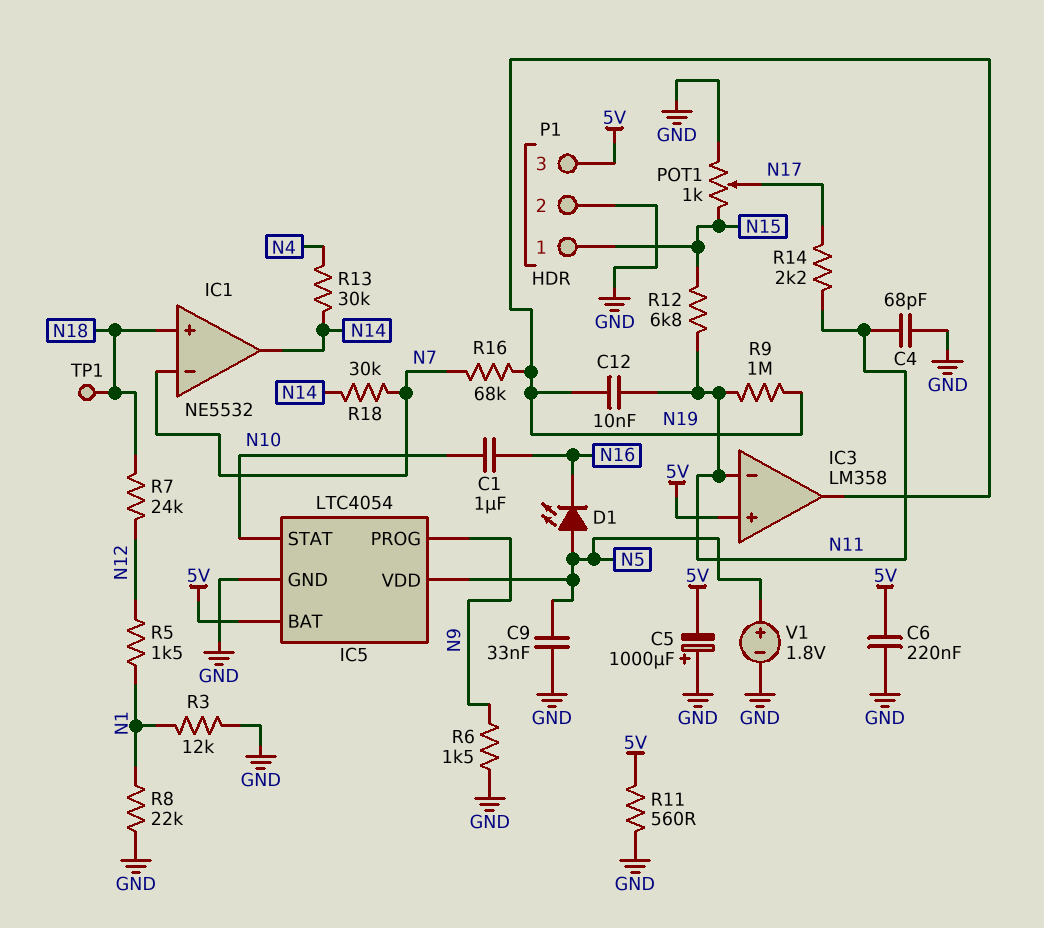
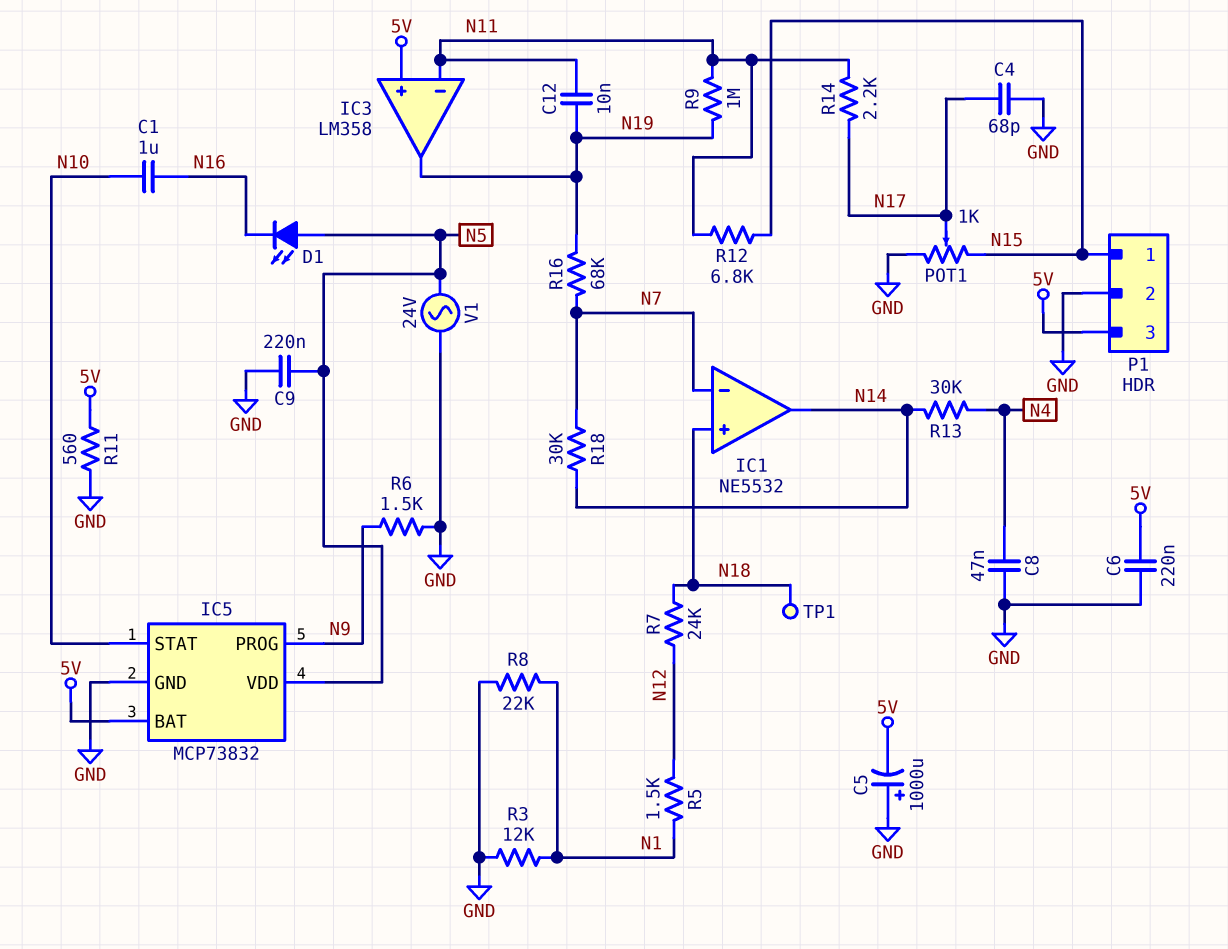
C4: 68pF (GND, N11) -> 68pF (GND, N17)
C8: none -> 47nF (GND, N4)
C9: 33nF (GND, N5) -> 220nF (GND, N5)
IC5: LTC4054 -> MCP73832
V1: 1.8V (plus N5, minus GND) -> AC 24V (GND, N5)

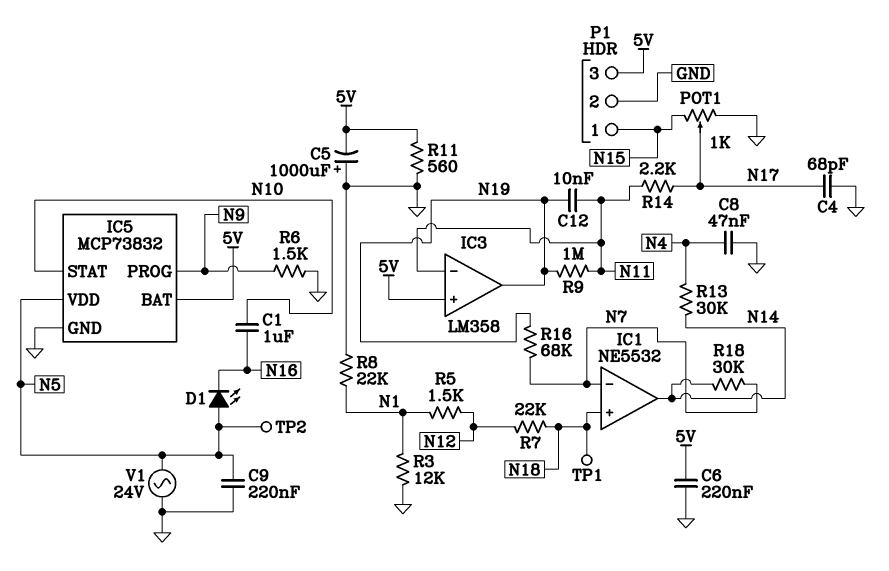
R7: 24k (N12, N18) -> 22k (N12, N18)
R12: 6.8k (N11, N15) -> none
TP2: none -> test point (N5)

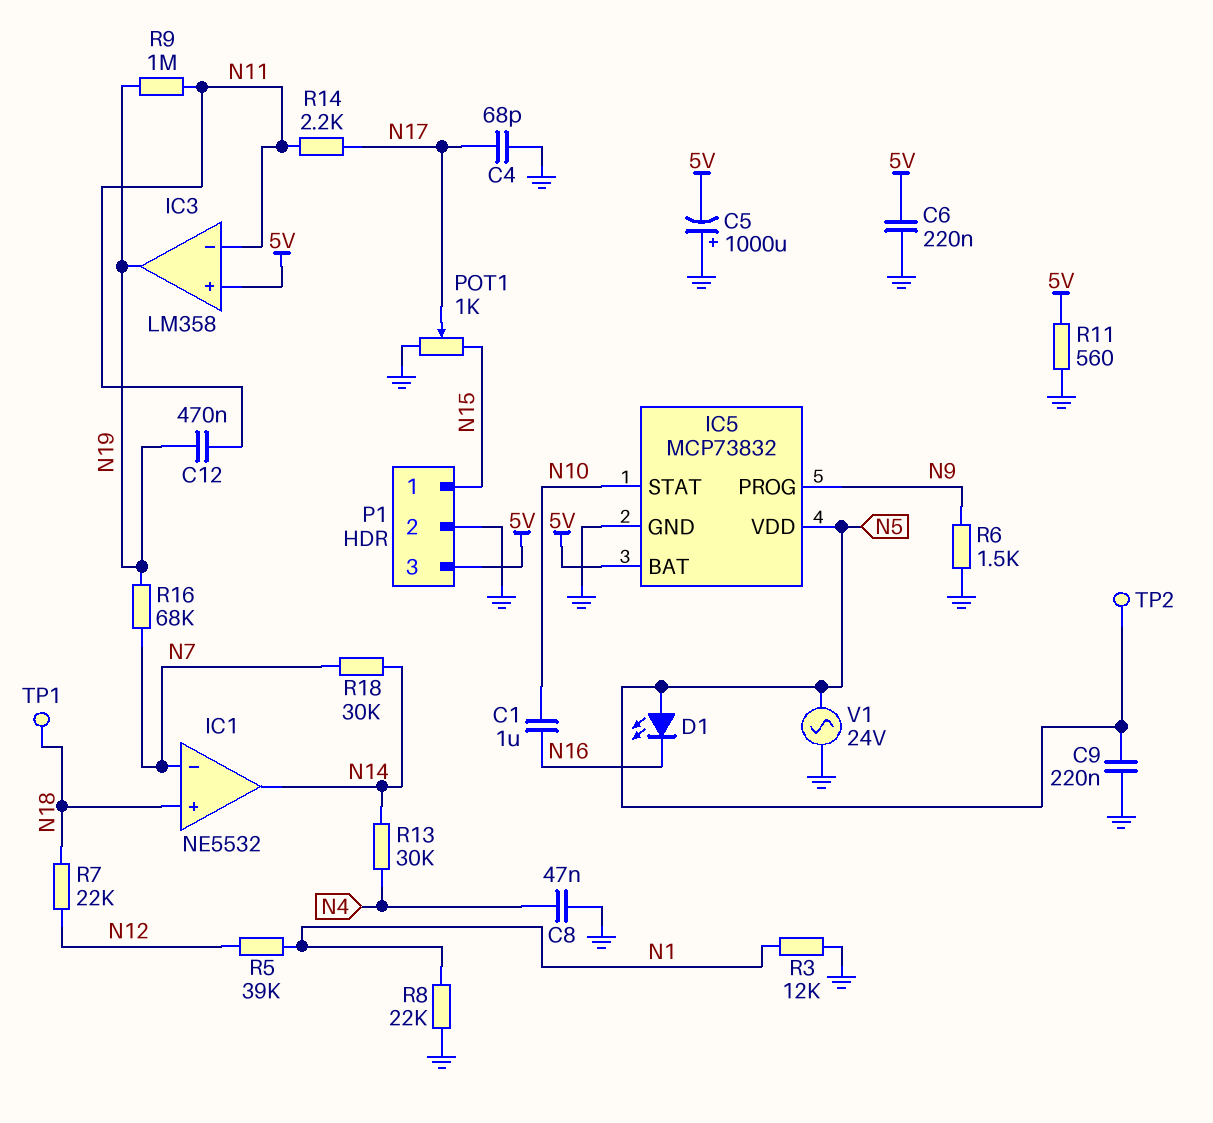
C12: 10nF (N11, N19) -> 470nF (N11, N19)
R5: 1.5k (N1, N12) -> 39k (N1, N12)

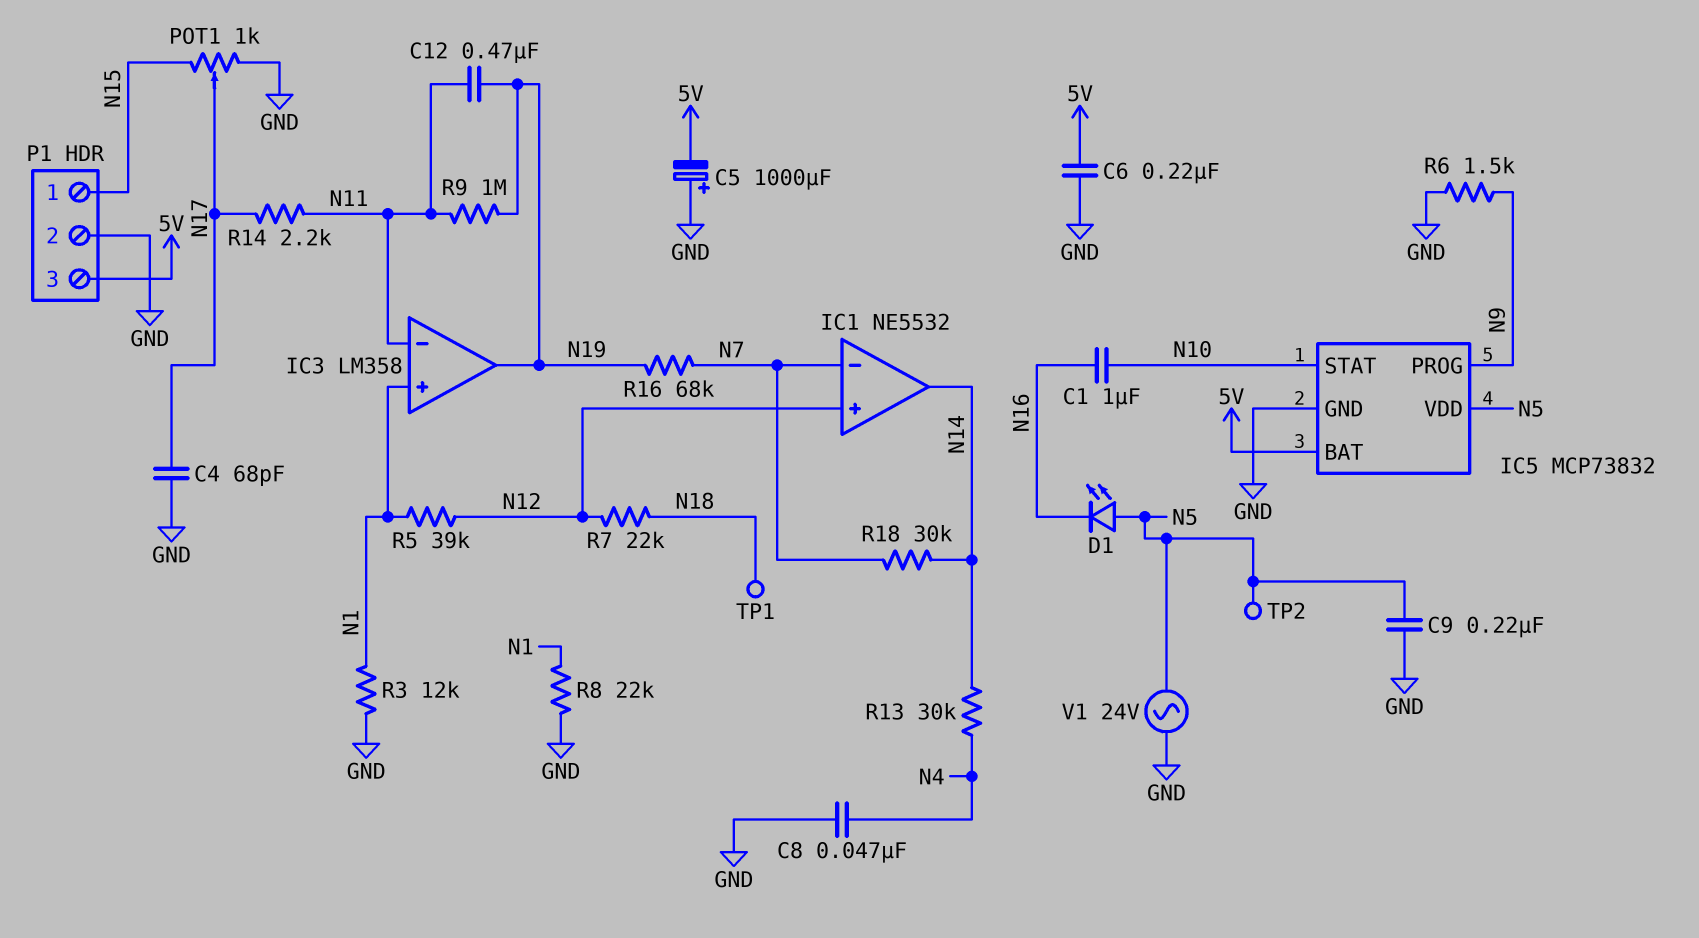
IC1 pin in+: N18 -> N12
IC3 pin in+: 5V -> N1
R11: 560 (5V, GND) -> none

